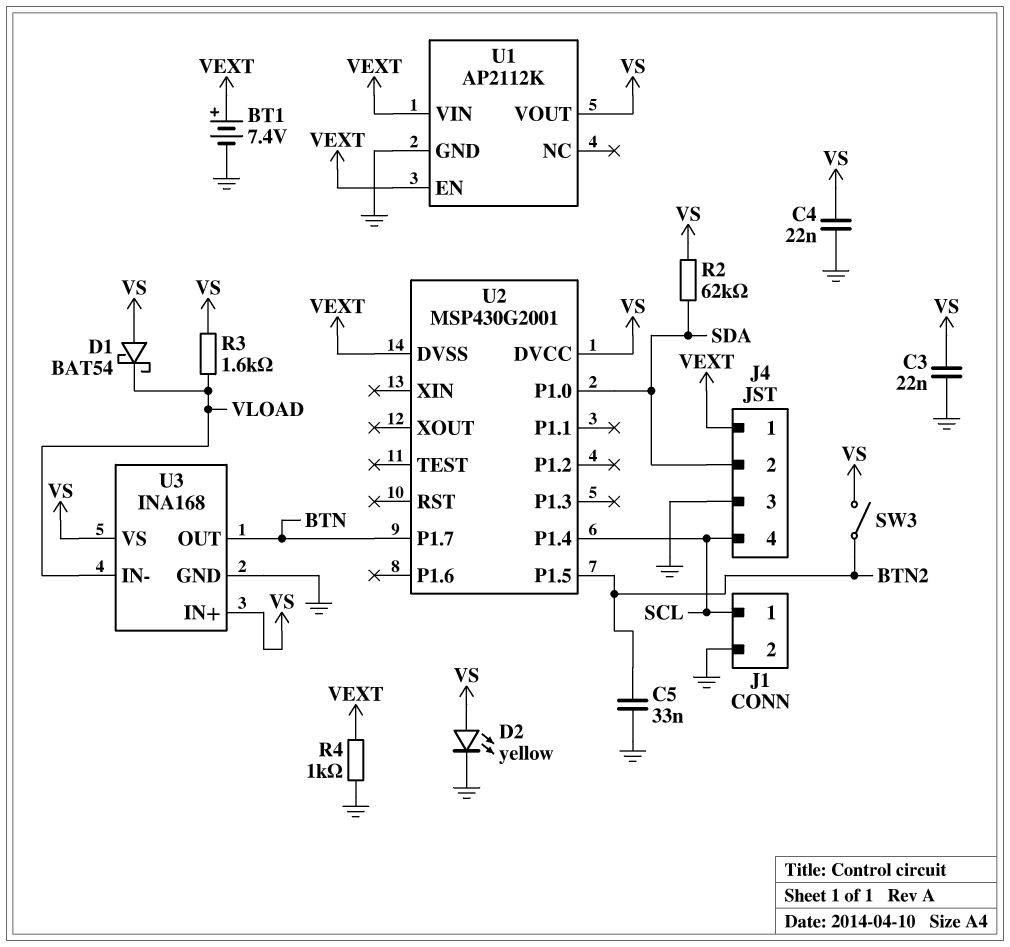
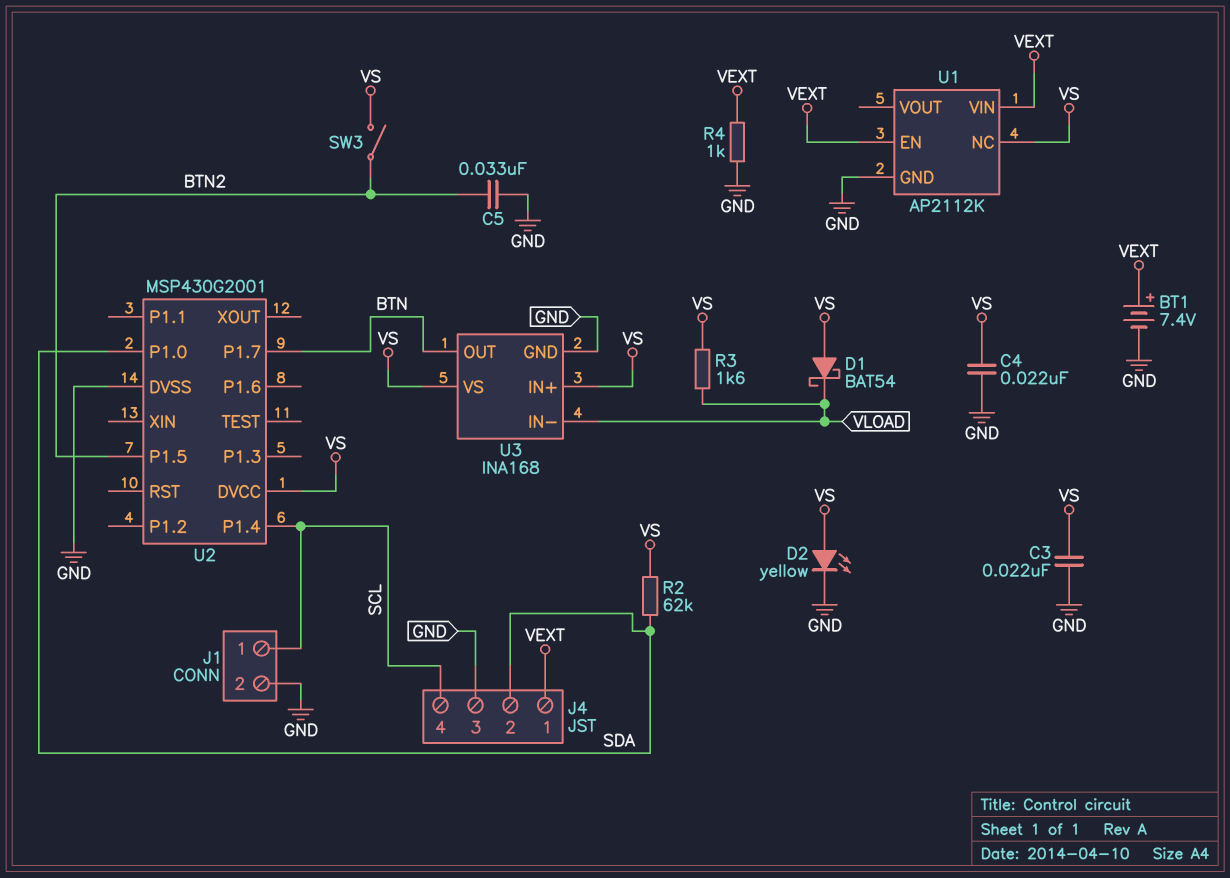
U1 pin NC: none -> VS
U1 pin VOUT: VS -> none
U2 pin DVSS: VEXT -> GND

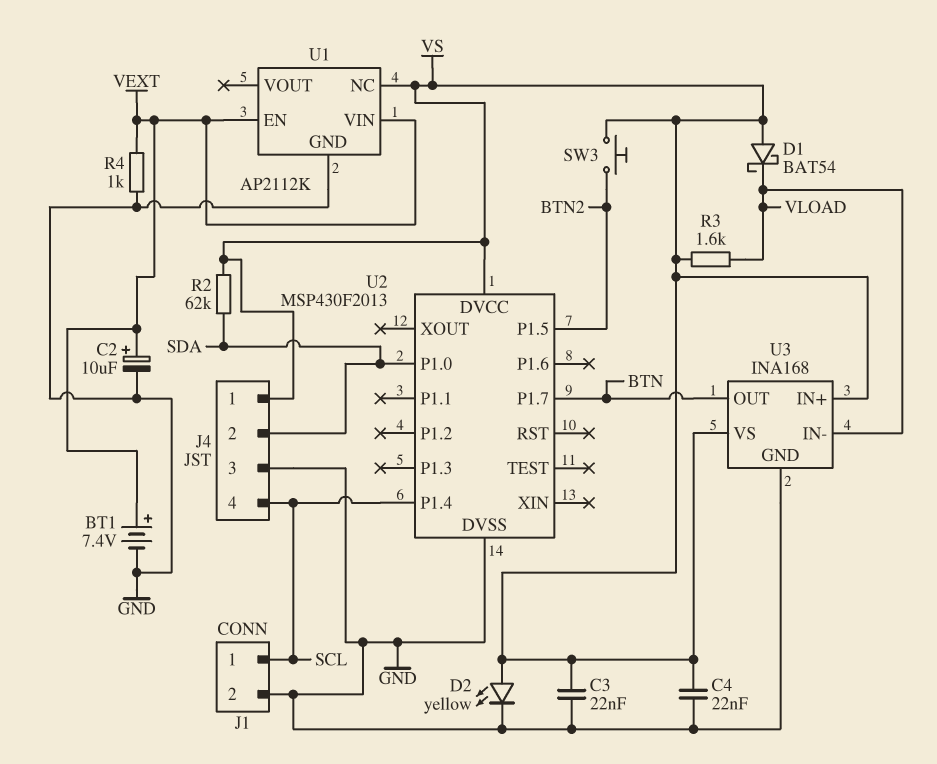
C2: none -> 10uF (plus VEXT, minus GND)
C5: 33nF (BTN2, GND) -> none
J4 pin 1: VEXT -> VS
SW3: switch (BTN2, VS) -> button (BTN2, VS)
U2: MSP430G2001 -> MSP430F2013

